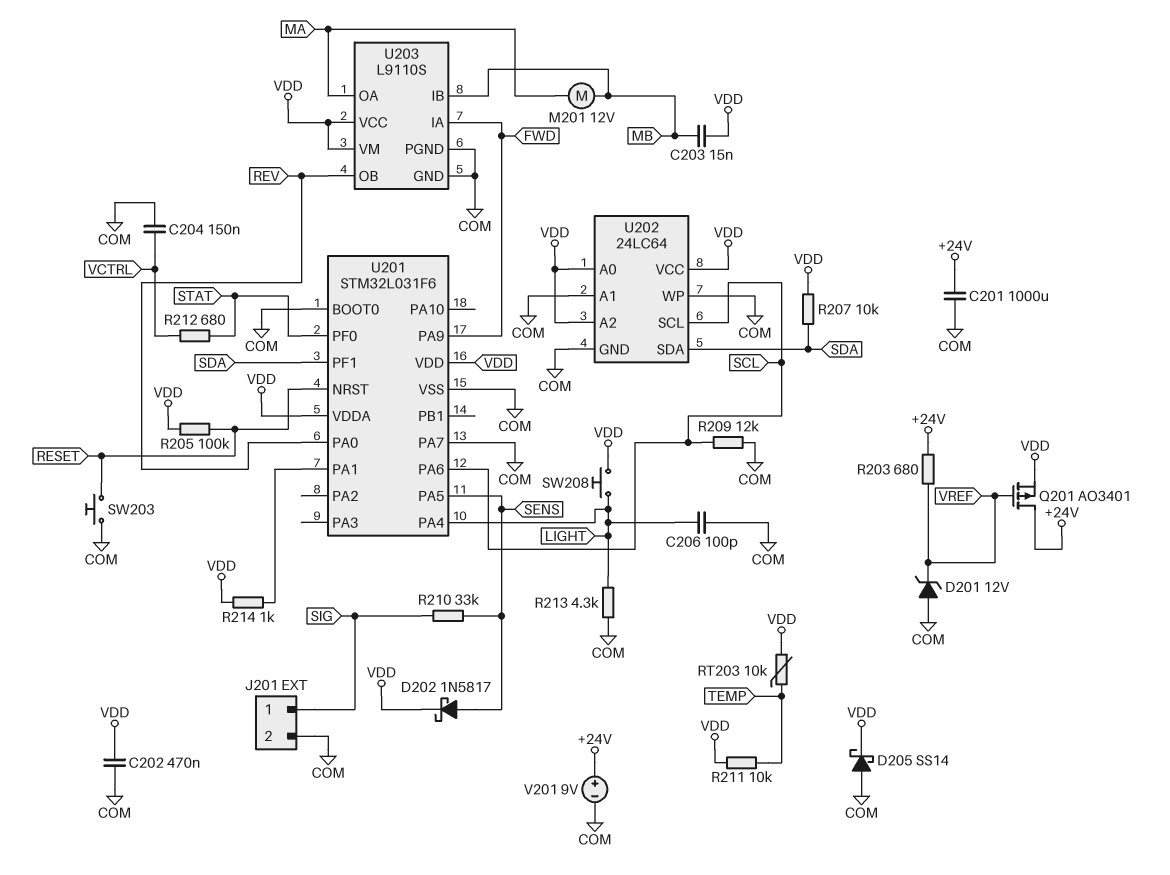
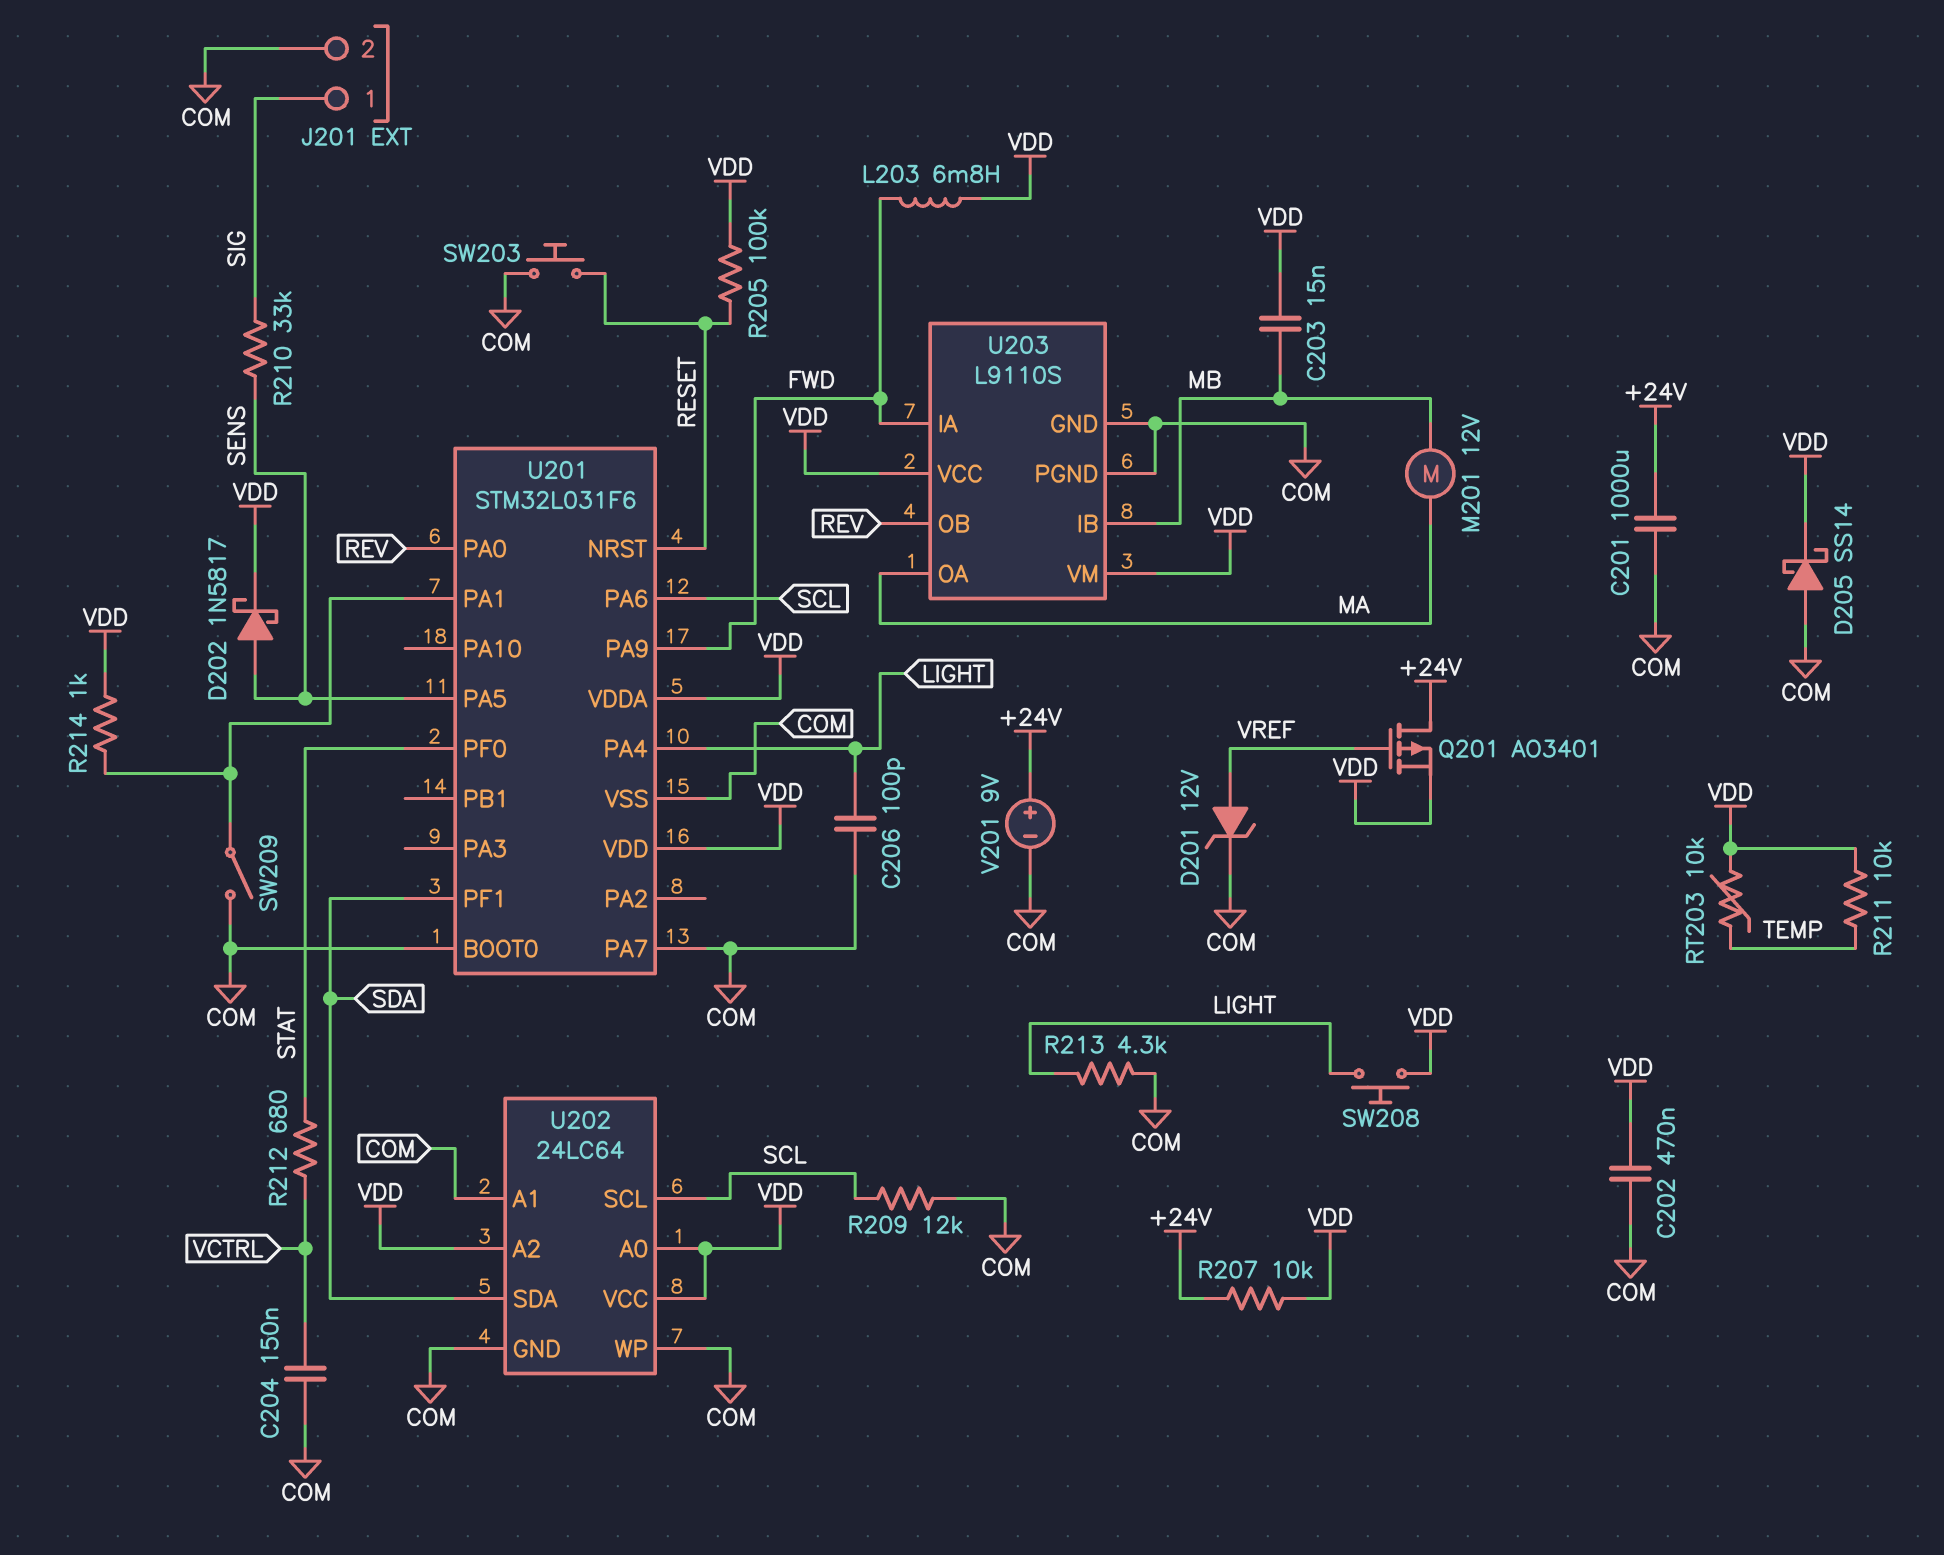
D201: zener 12V (A COM, K VREF) -> zener 12V (A VREF, K COM)
L203: none -> 6.8mH (FWD, VDD)
R203: 680 (+24V, VREF) -> none
R207: 10k (SDA, VDD) -> 10k (+24V, VDD)
SW209: none -> switch (COM, U201/PA1)

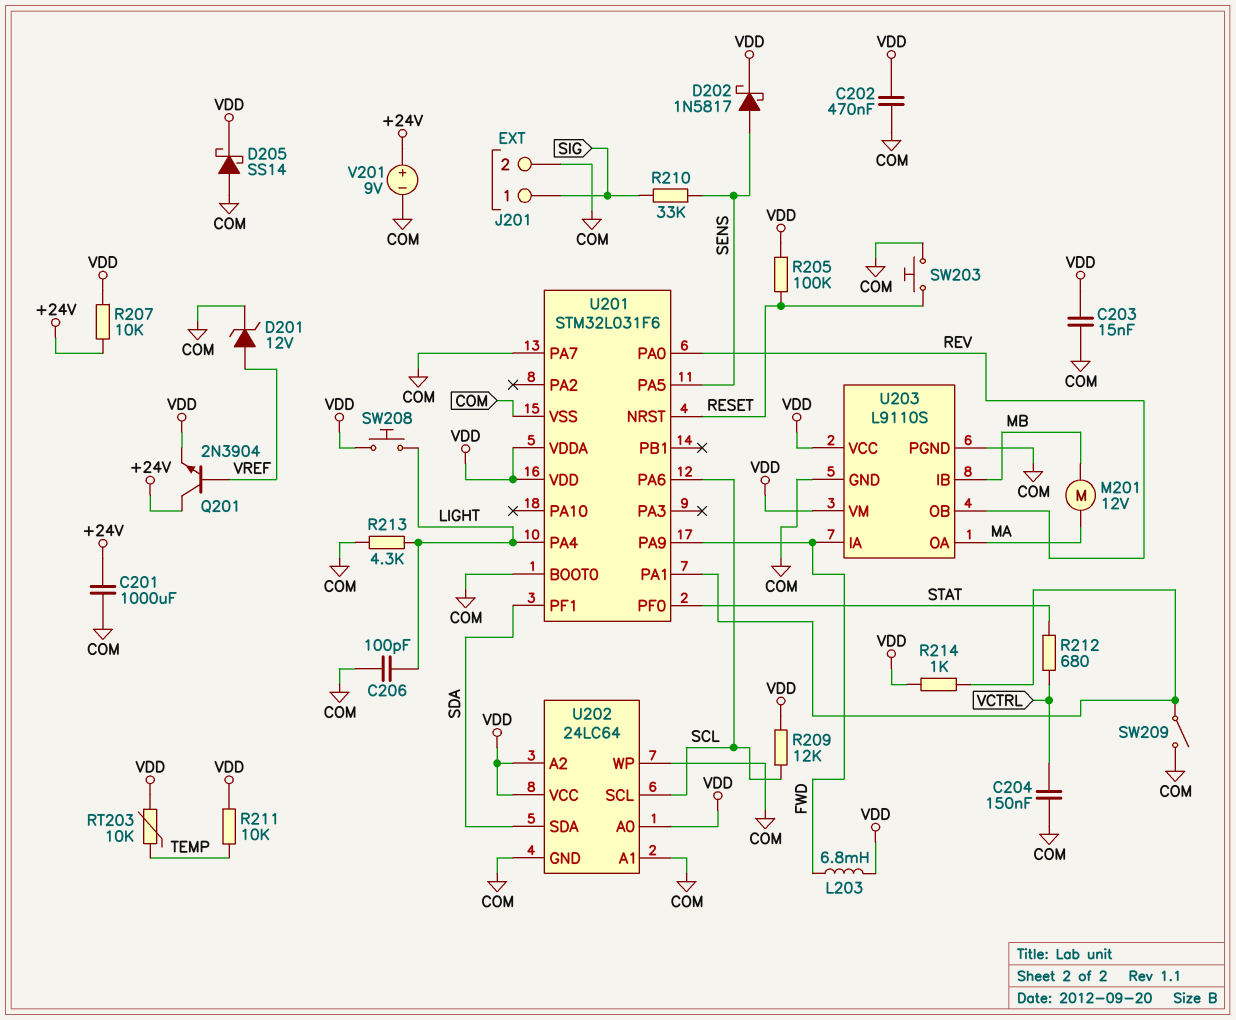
C203: 15nF (MB, VDD) -> 15nF (COM, VDD)
Q201: PMOS AO3401 (G VREF, D +24V, S VDD) -> NPN 2N3904 (B VREF, C +24V, E VDD)
R209: 12k (COM, SCL) -> 12k (SCL, VDD)

